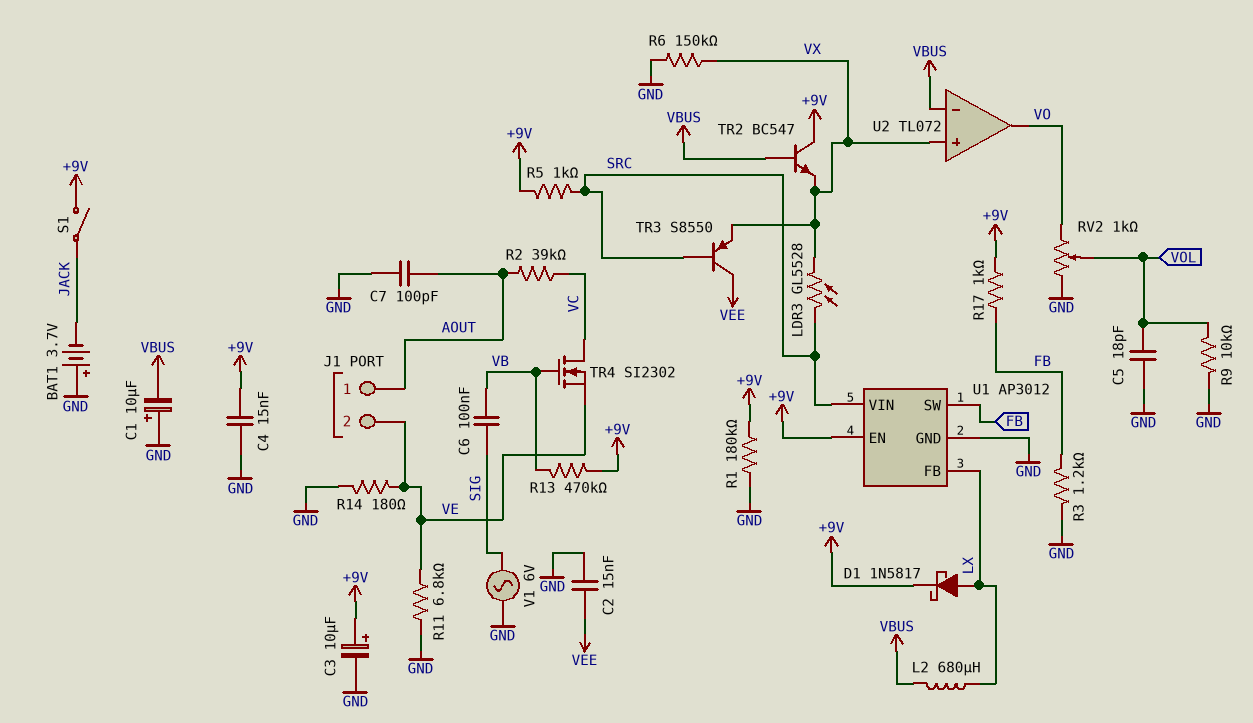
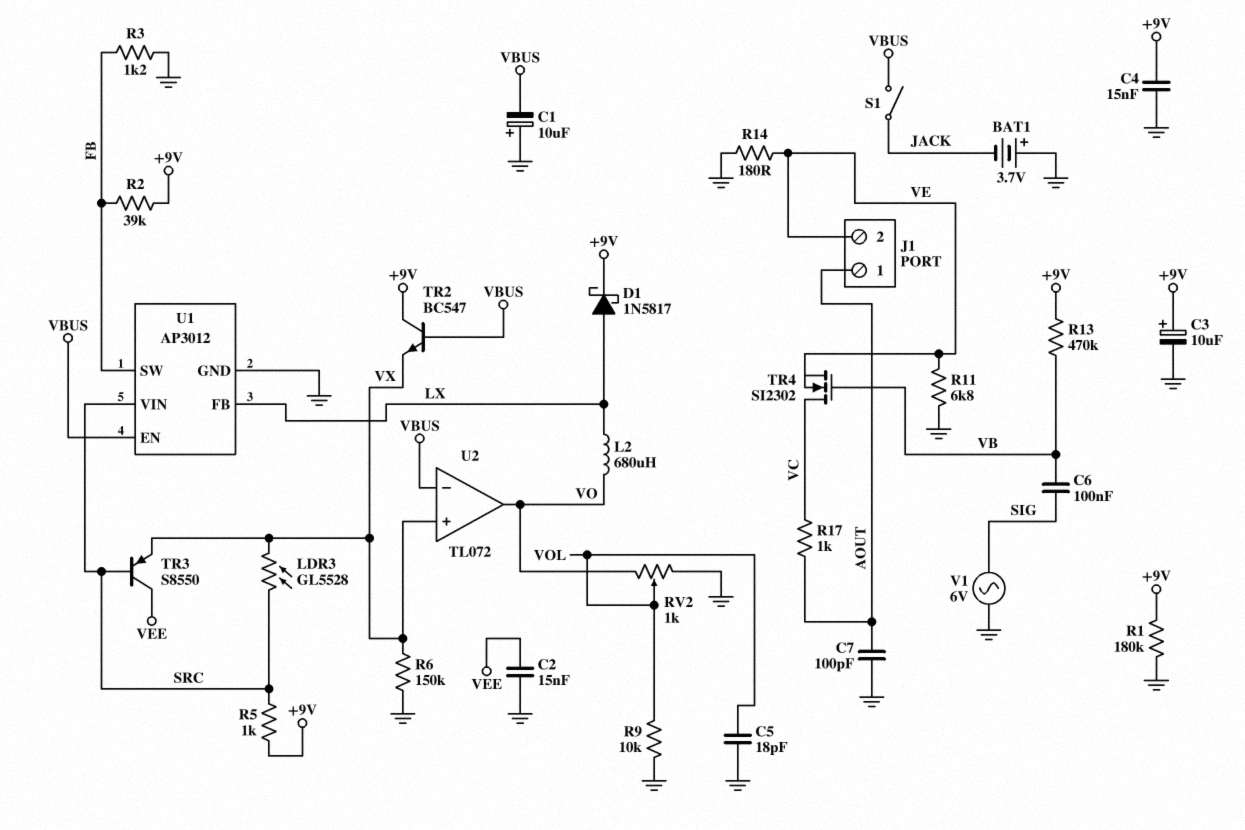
L2: 680uH (LX, VBUS) -> 680uH (LX, VO)
R2: 39k (AOUT, VC) -> 39k (+9V, FB)
R17: 1k (+9V, FB) -> 1k (AOUT, VC)
S1: switch (+9V, JACK) -> switch (JACK, VBUS)
U1 pin EN: +9V -> VBUS

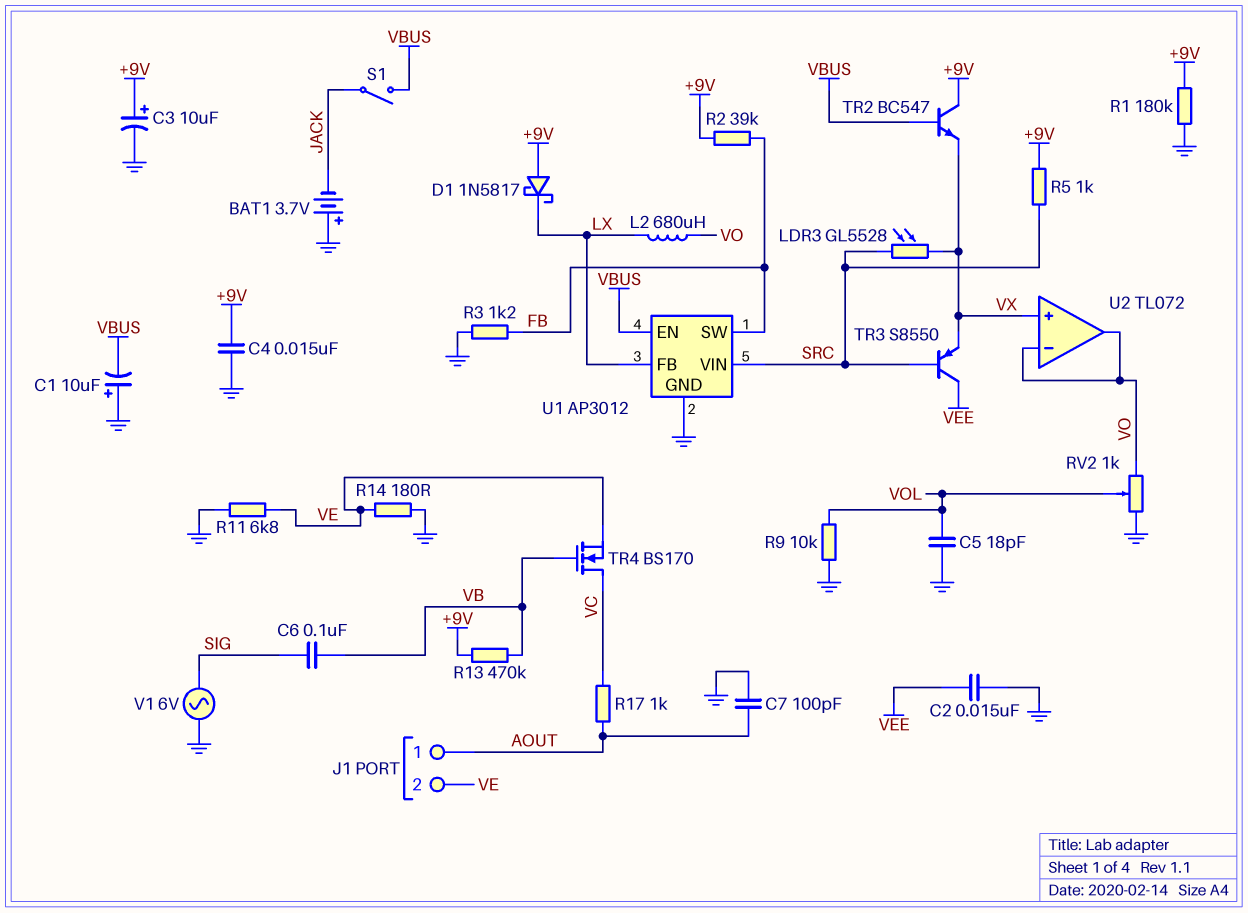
D1: schottky 1N5817 (A LX, K +9V) -> schottky 1N5817 (A +9V, K LX)
R6: 150k (GND, VX) -> none
TR4: NMOS SI2302 (G VB, D VC, S VE) -> NMOS BS170 (G VB, D VC, S VE)
U2 pin in-: VBUS -> VO

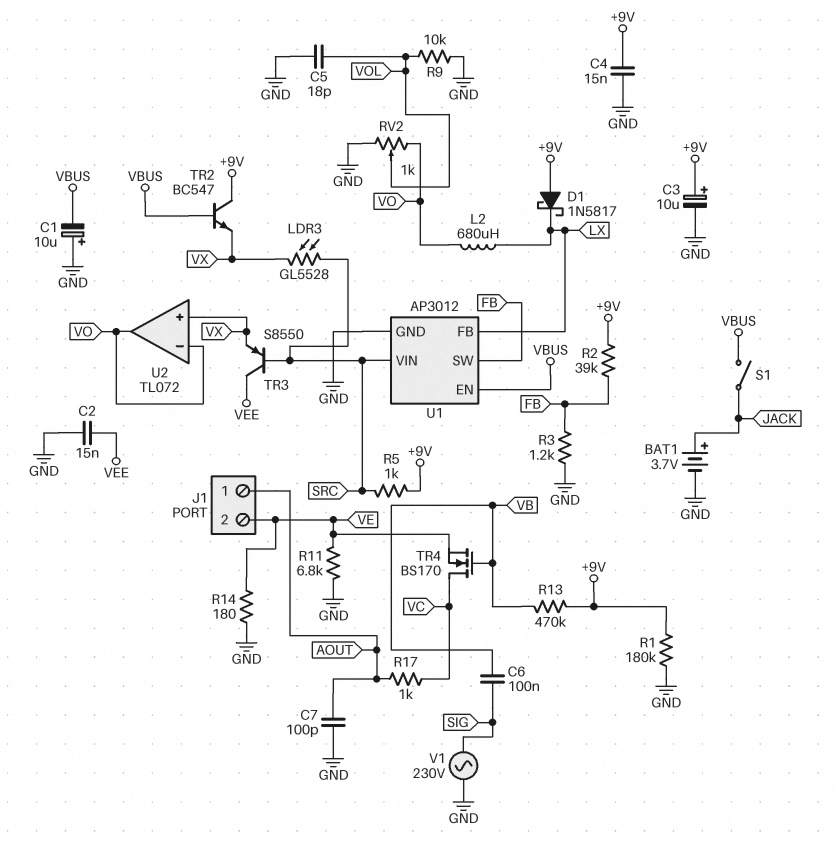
BAT1: 3.7V (plus GND, minus JACK) -> 3.7V (plus JACK, minus GND)
V1: AC 6V (GND, SIG) -> AC 230V (GND, SIG)

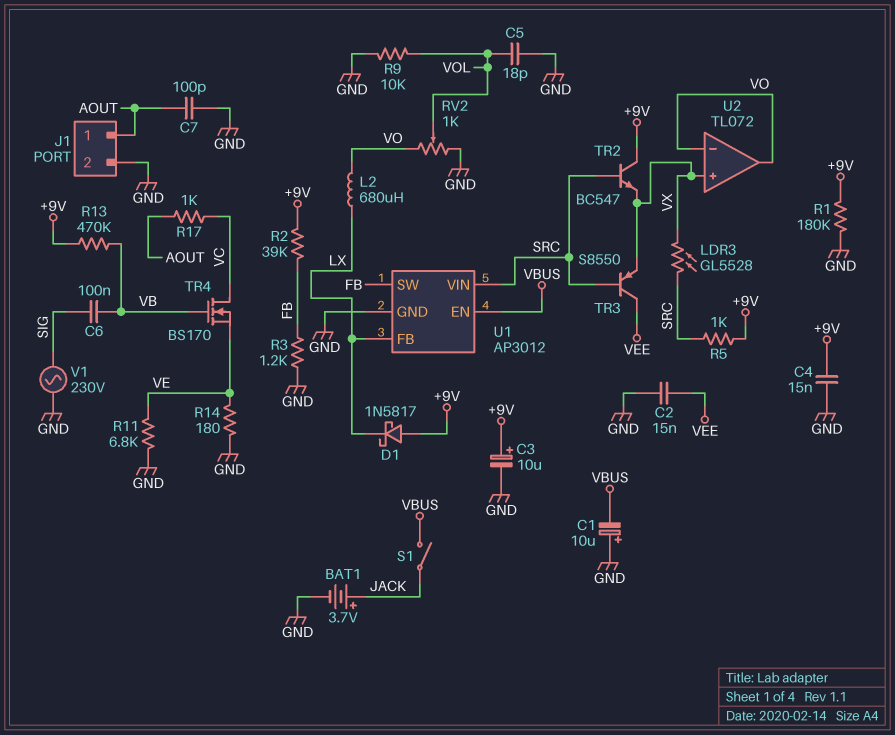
J1 pin 2: VE -> GND
TR2: NPN BC547 (B VBUS, C +9V, E VX) -> NPN BC547 (B SRC, C +9V, E VX)

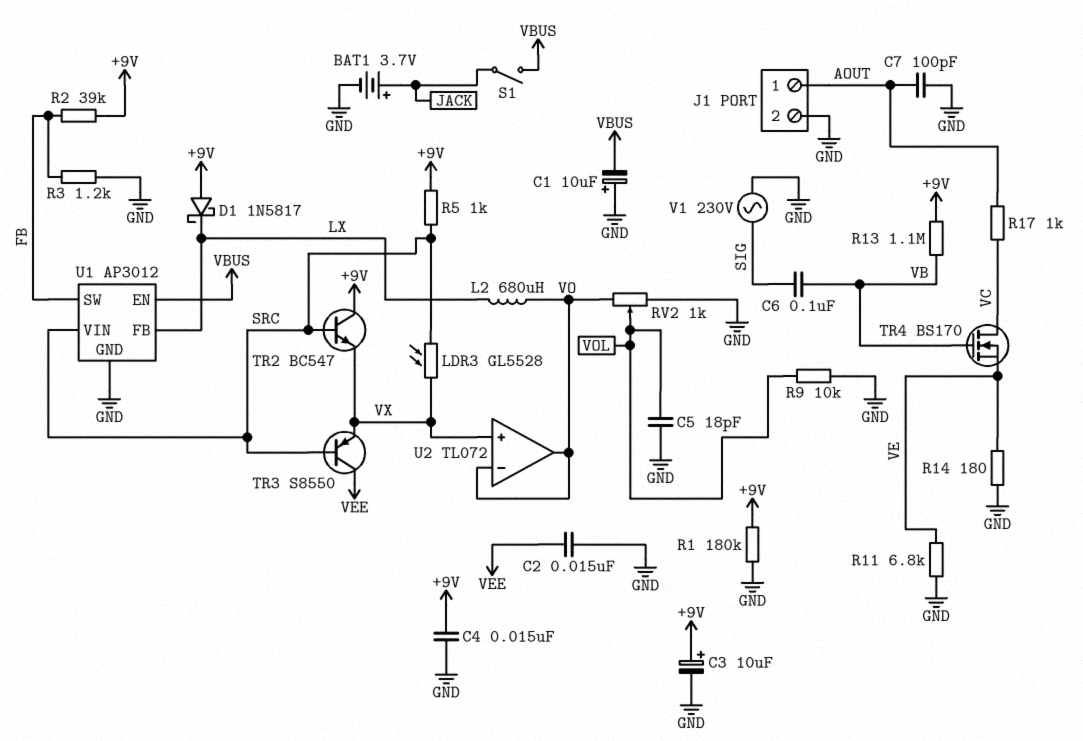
R13: 470k (+9V, VB) -> 1.1M (+9V, VB)

